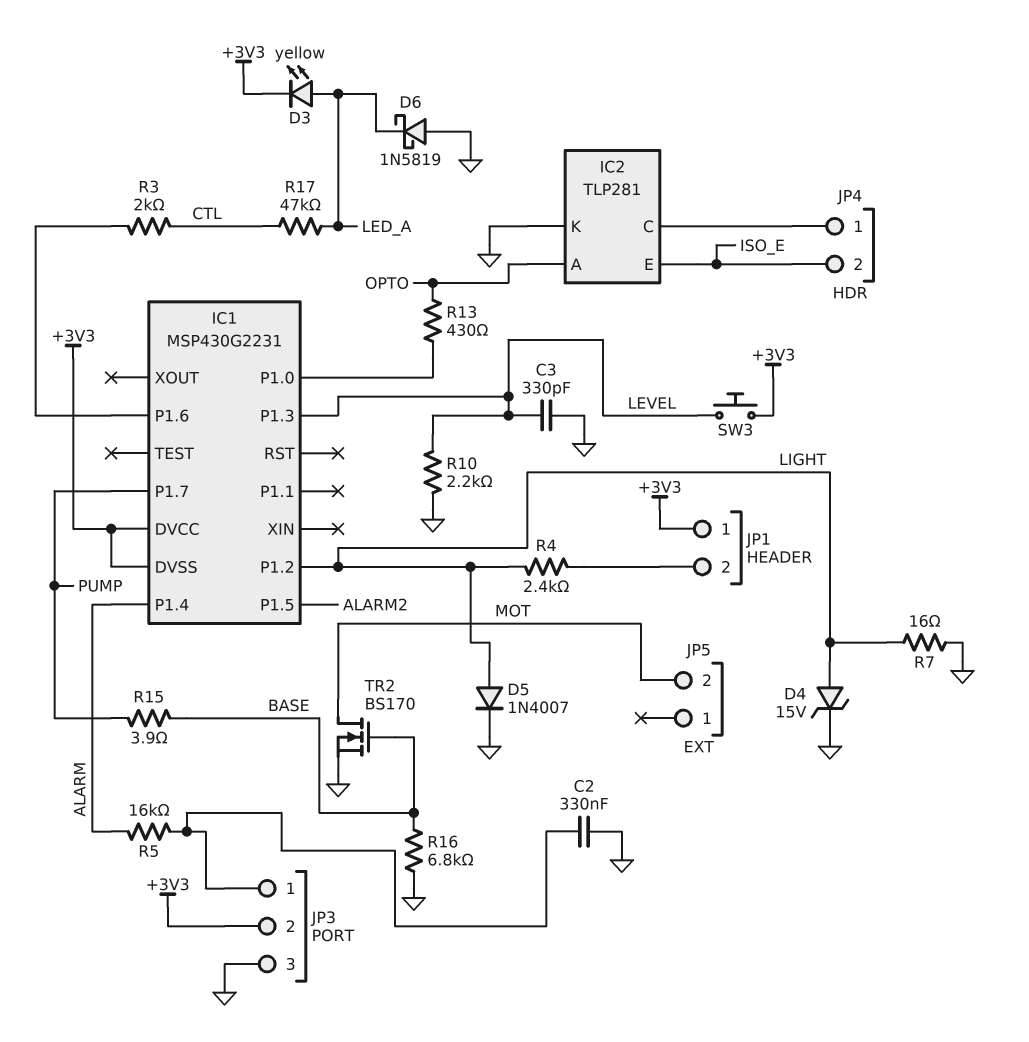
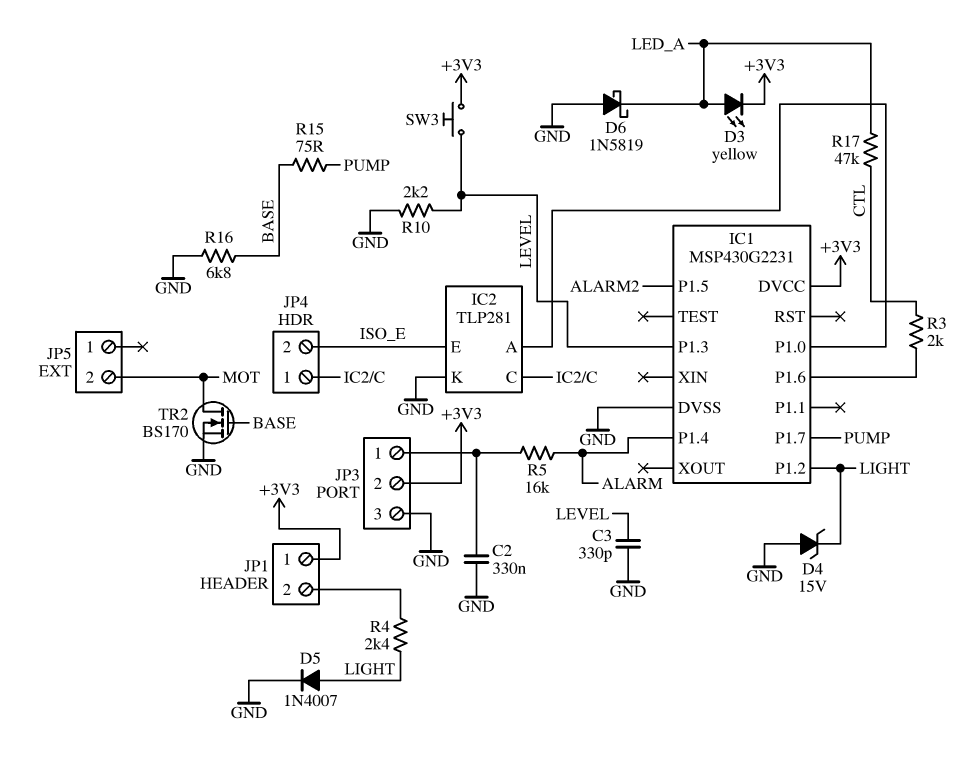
D4: zener 15V (A LIGHT, K GND) -> zener 15V (A GND, K LIGHT)
IC1 pin DVSS: +3V3 -> GND
IC2 pin A: OPTO -> IC1/P1.0
R7: 16 (GND, LIGHT) -> none
R13: 430 (IC1/P1.0, OPTO) -> none
R15: 3.9 (BASE, PUMP) -> 75 (BASE, PUMP)

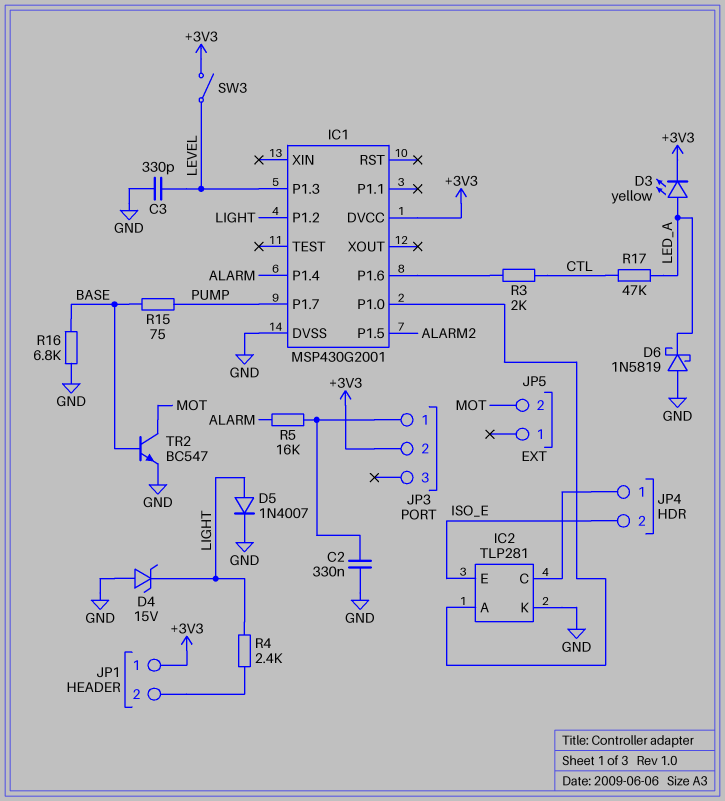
IC1: MSP430G2231 -> MSP430G2001
JP3 pin 3: GND -> none
R10: 2.2k (GND, LEVEL) -> none
SW3: button (+3V3, LEVEL) -> switch (+3V3, LEVEL)
TR2: NMOS BS170 (G BASE, D MOT, S GND) -> NPN BC547 (B BASE, C MOT, E GND)

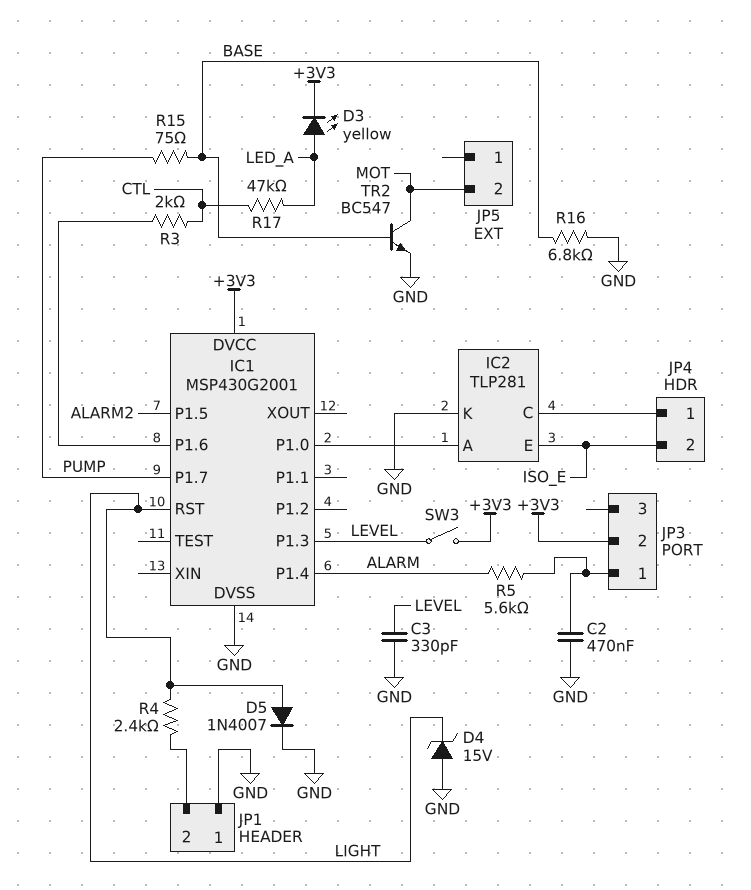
C2: 330nF (GND, JP3/1) -> 470nF (GND, JP3/1)
D6: schottky 1N5819 (A GND, K LED_A) -> none
IC1 pin P1.2: LIGHT -> none
IC1 pin RST: none -> LIGHT
JP1 pin 1: +3V3 -> GND
R5: 16k (ALARM, JP3/1) -> 5.6k (ALARM, JP3/1)

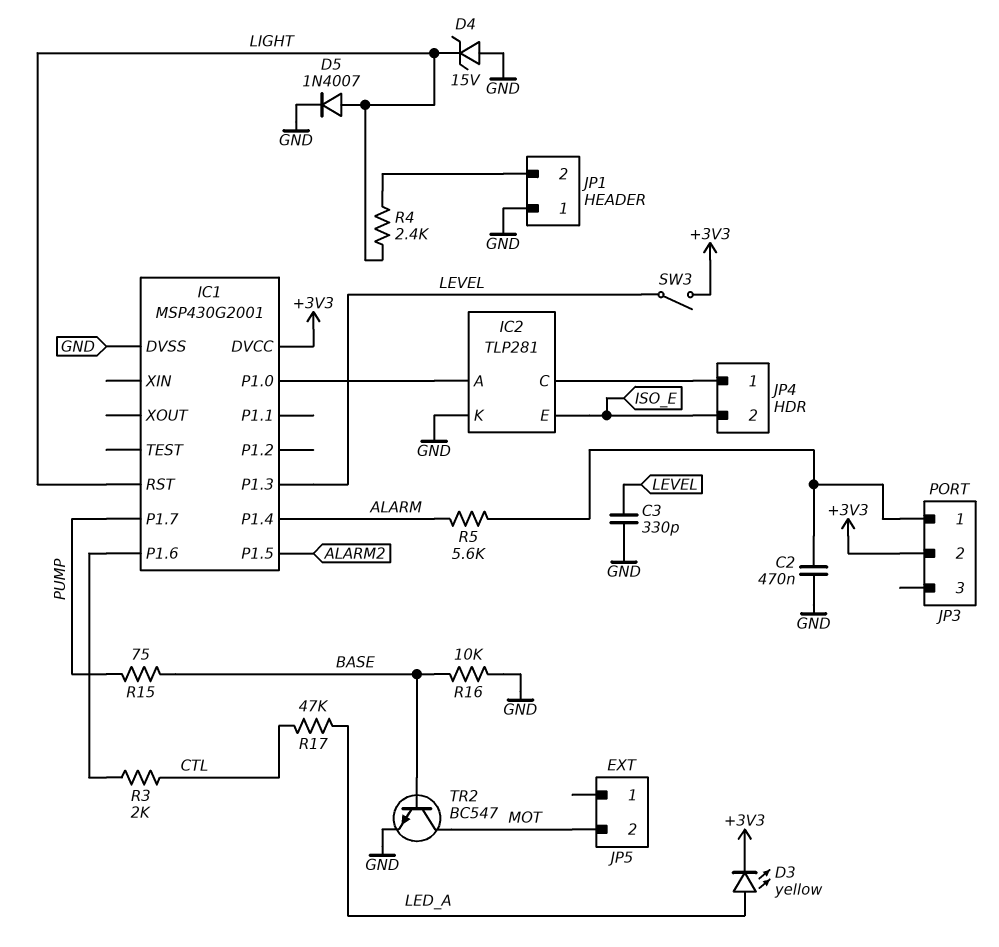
R16: 6.8k (BASE, GND) -> 10k (BASE, GND)

